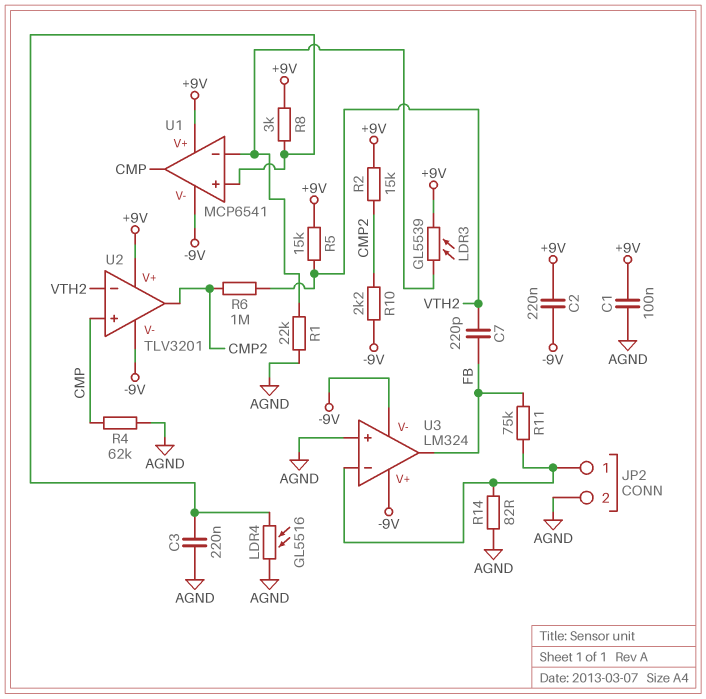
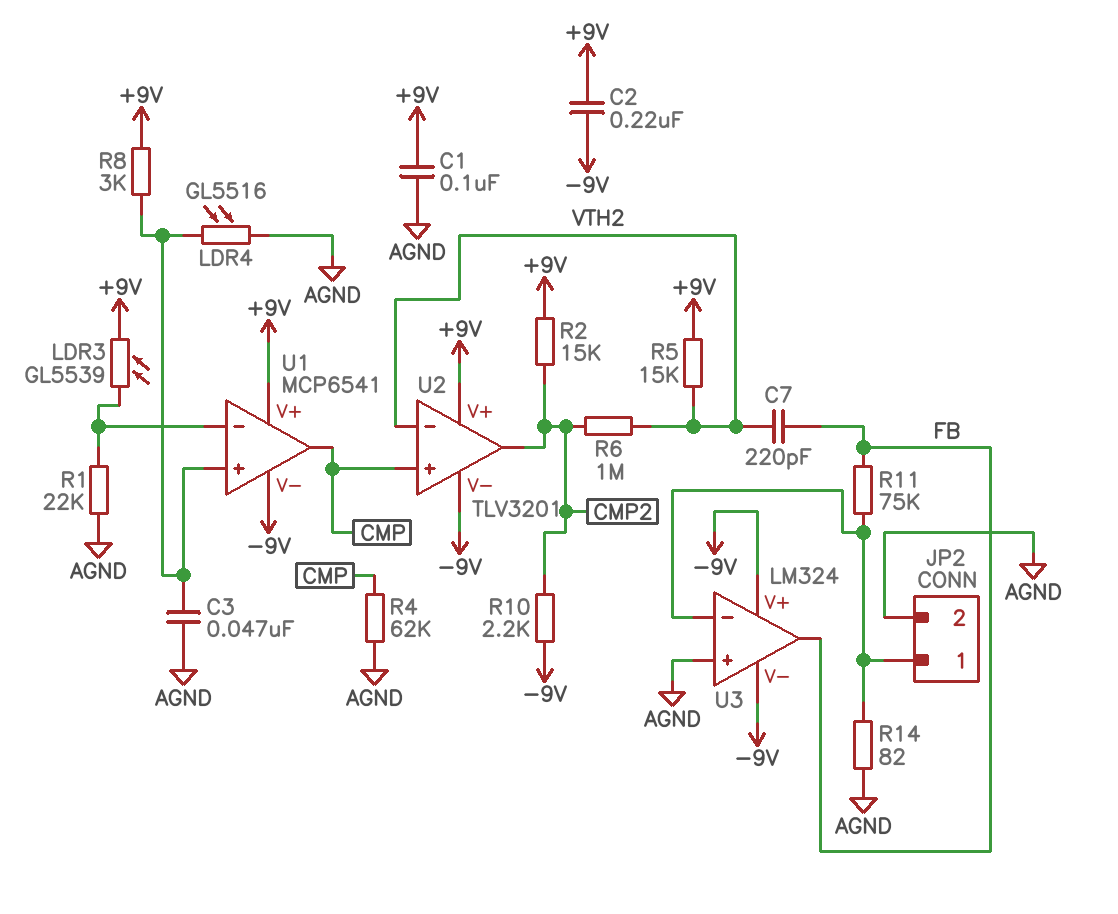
C3: 220nF (AGND, U1/in+) -> 47nF (AGND, U1/in+)

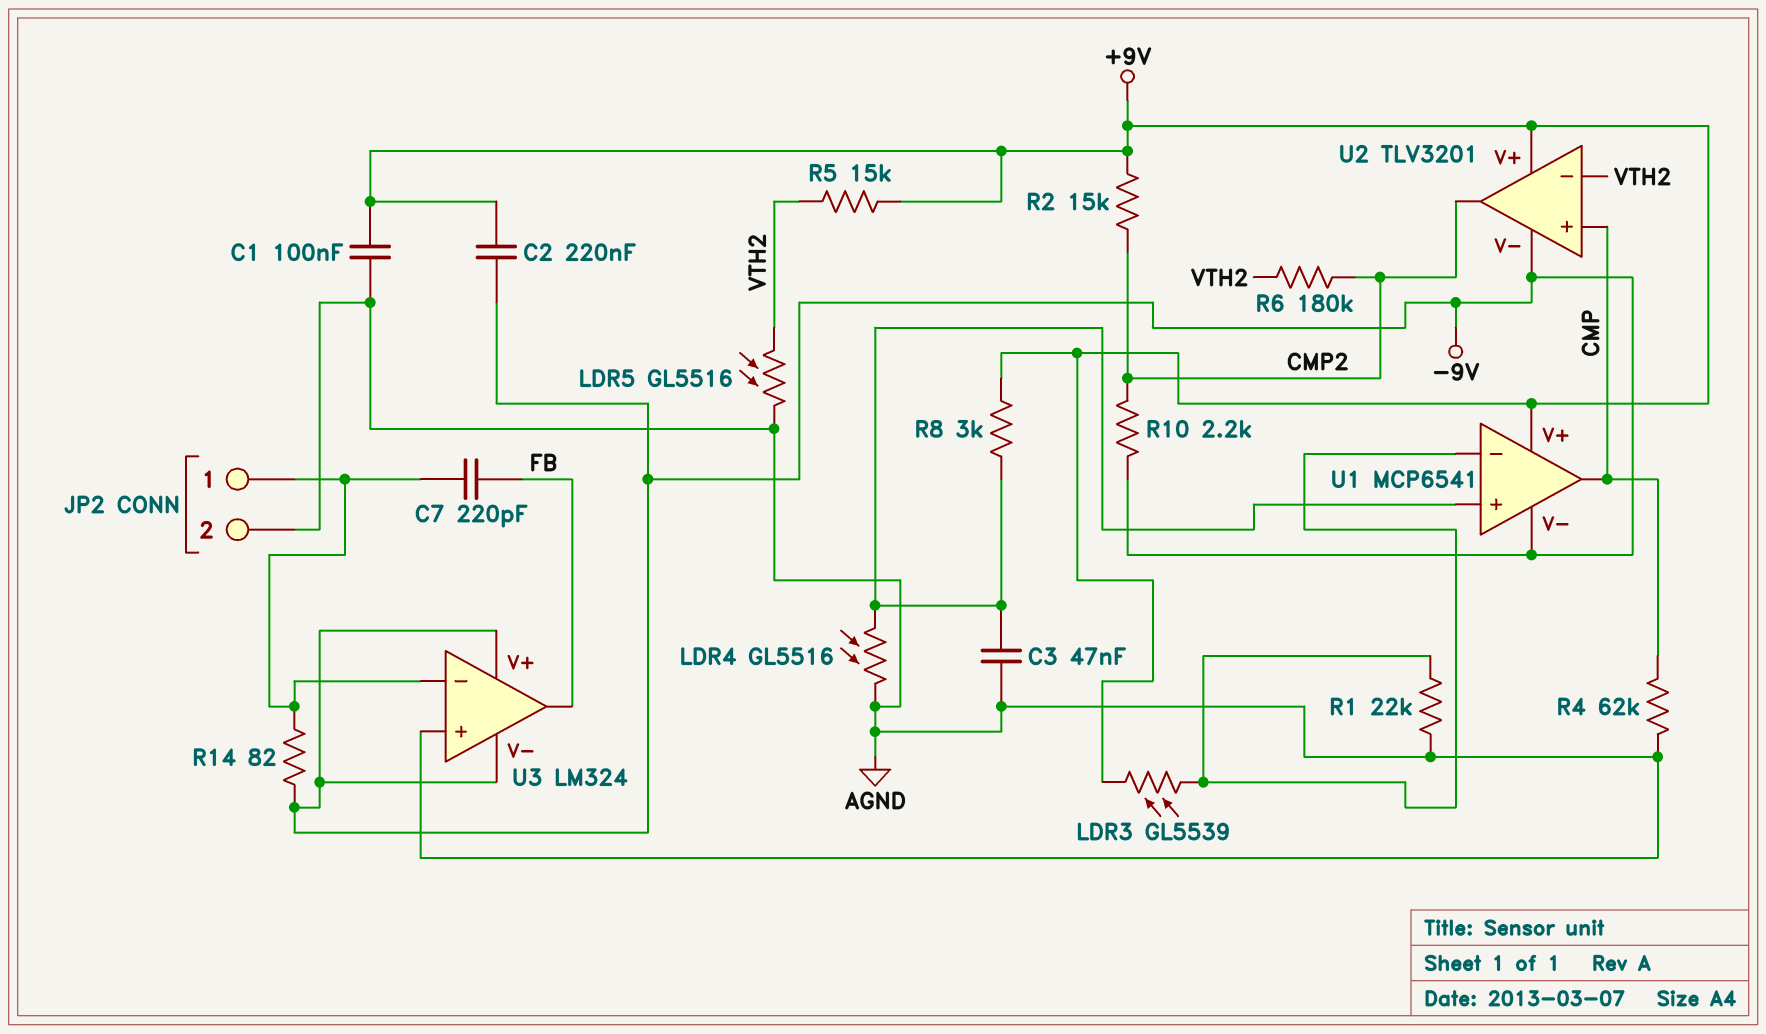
C7: 220pF (FB, VTH2) -> 220pF (FB, JP2/1)
LDR5: none -> GL5516 (AGND, VTH2)
R6: 1M (CMP2, VTH2) -> 180k (CMP2, VTH2)
R11: 75k (FB, JP2/1) -> none
R14: 82 (AGND, JP2/1) -> 82 (-9V, JP2/1)

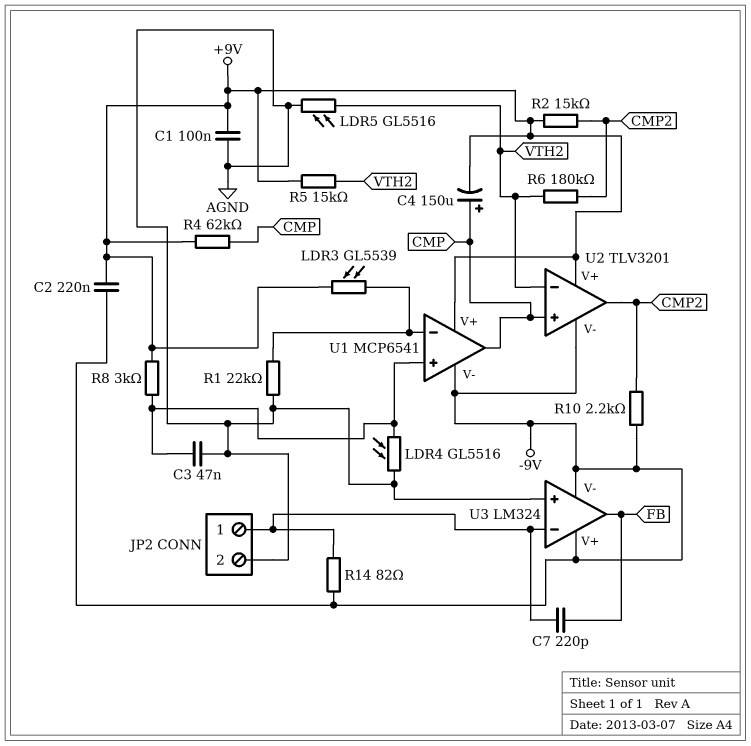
C4: none -> 150uF (plus CMP, minus +9V)
R4: 62k (AGND, CMP) -> 62k (+9V, CMP)

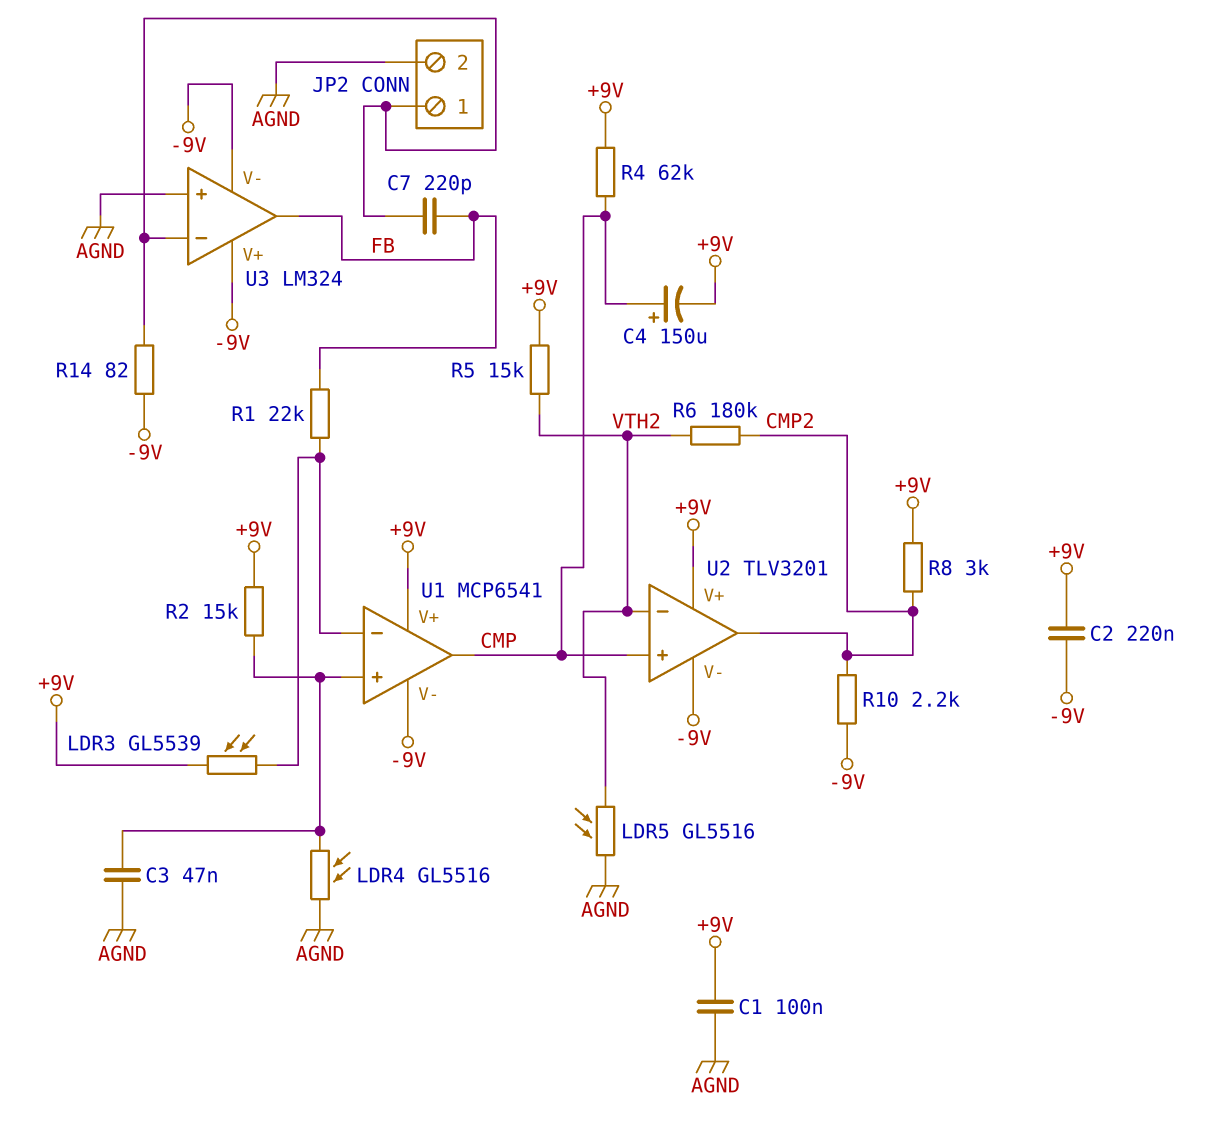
R1: 22k (AGND, U1/in-) -> 22k (FB, U1/in-)
R2: 15k (+9V, CMP2) -> 15k (+9V, U1/in+)
R8: 3k (+9V, U1/in+) -> 3k (+9V, CMP2)

